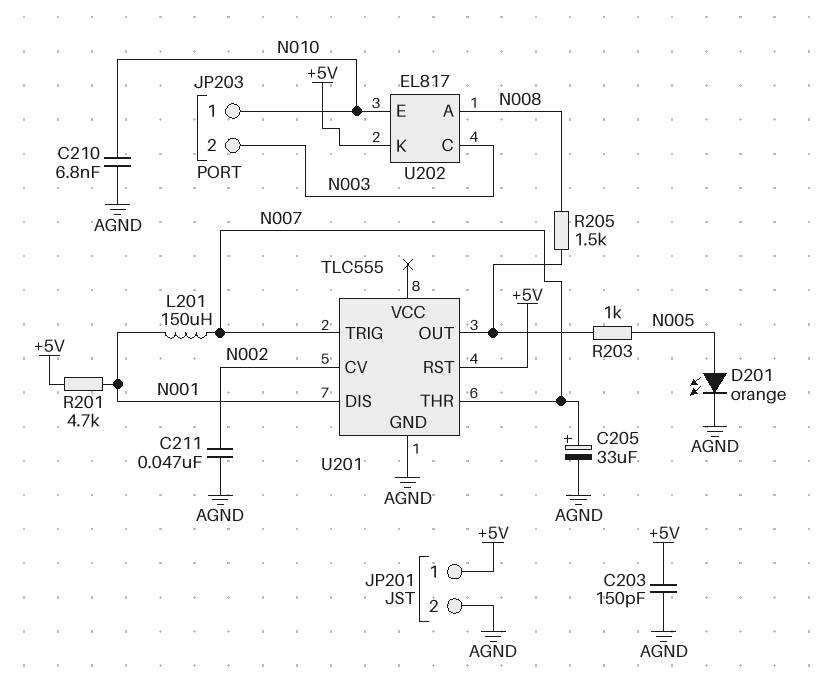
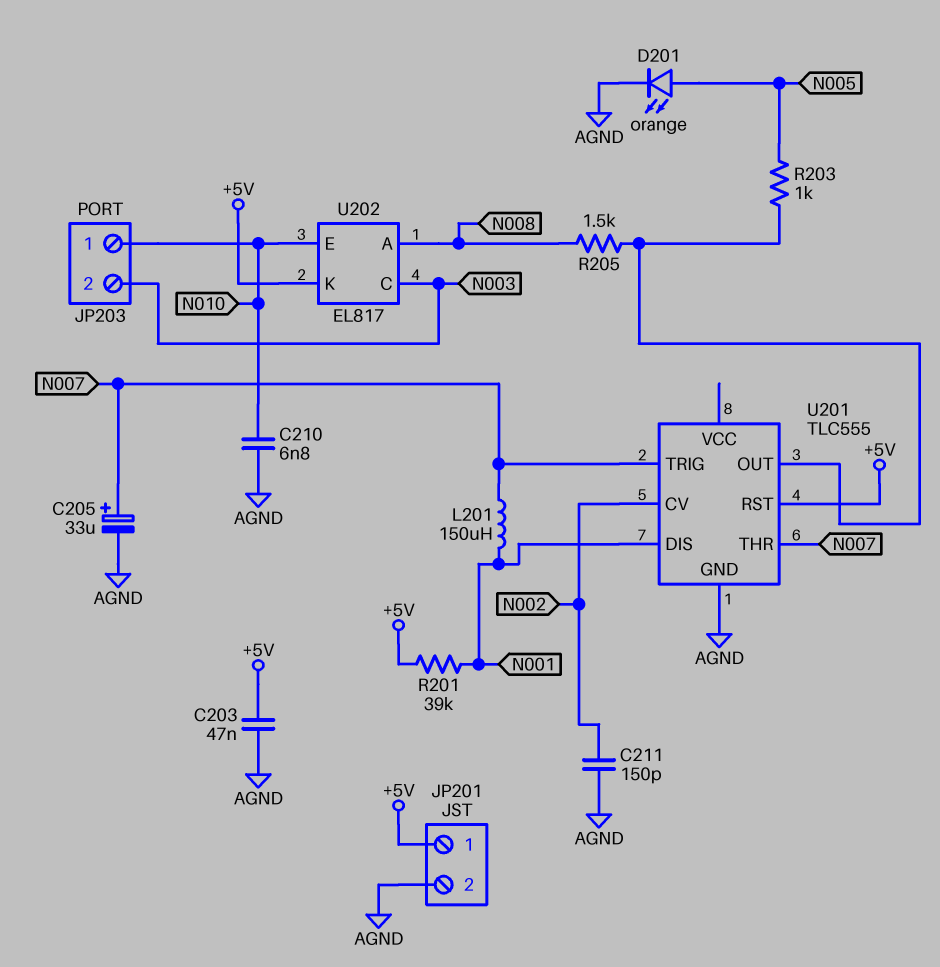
C203: 150pF (+5V, AGND) -> 47nF (+5V, AGND)
C211: 47nF (AGND, N002) -> 150pF (AGND, N002)
R201: 4.7k (+5V, N001) -> 39k (+5V, N001)

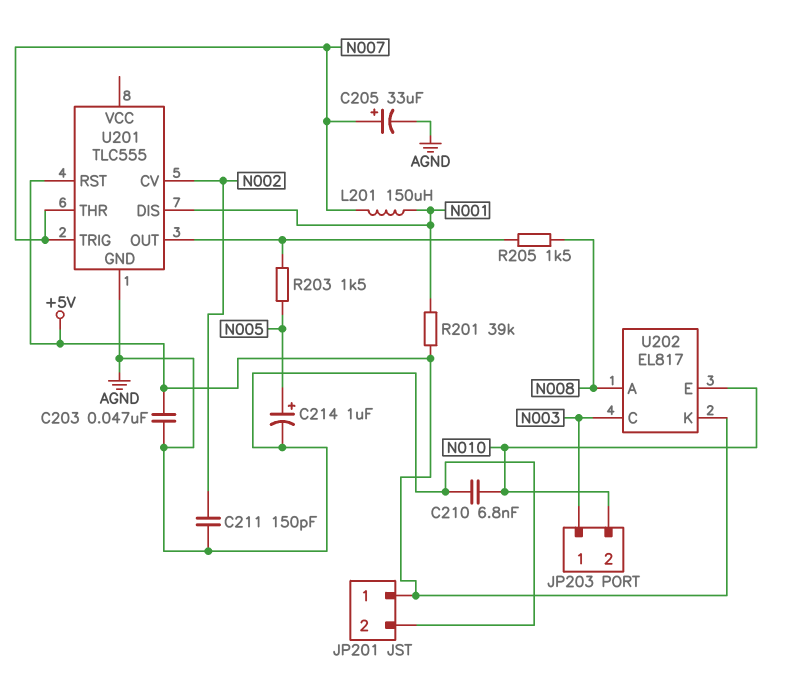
C214: none -> 1uF (plus N005, minus AGND)
D201: LED orange (A N005, K AGND) -> none
JP203 pin 1: N010 -> N003
JP203 pin 2: N003 -> N010
R203: 1k (N005, U201/OUT) -> 1.5k (N005, U201/OUT)

